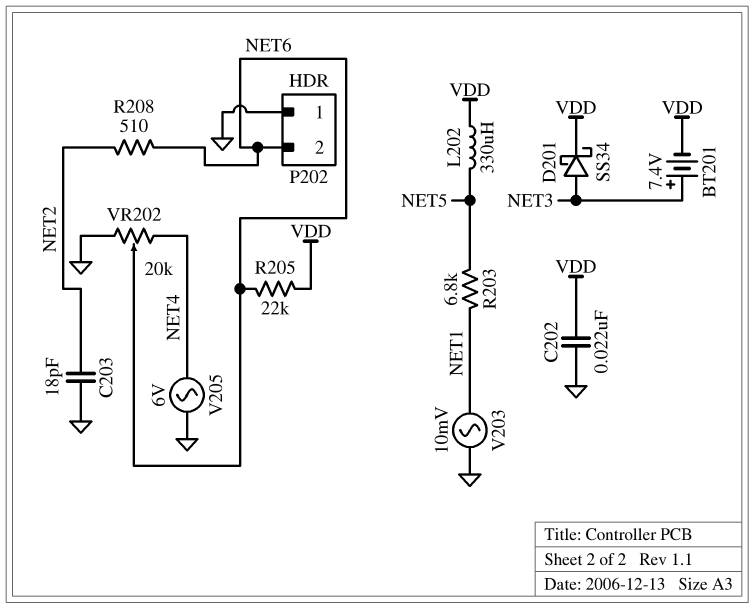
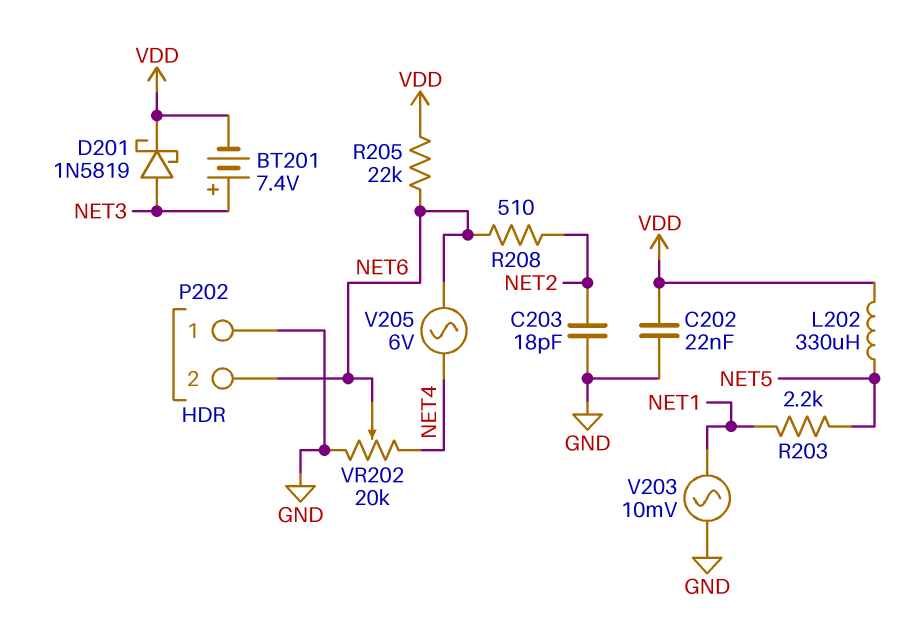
D201: schottky SS34 (A NET3, K VDD) -> schottky 1N5819 (A NET3, K VDD)
R203: 6.8k (NET1, NET5) -> 2.2k (NET1, NET5)
V205: AC 6V (GND, NET4) -> AC 6V (NET4, NET6)

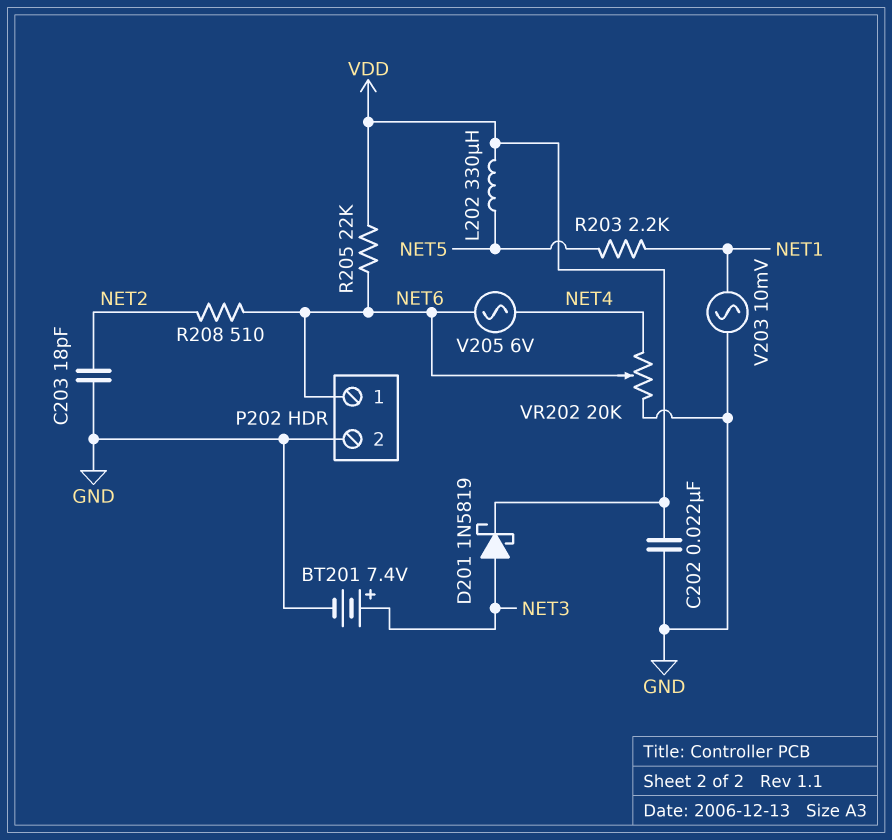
BT201: 7.4V (plus NET3, minus VDD) -> 7.4V (plus NET3, minus GND)
P202 pin 1: GND -> NET6
P202 pin 2: NET6 -> GND

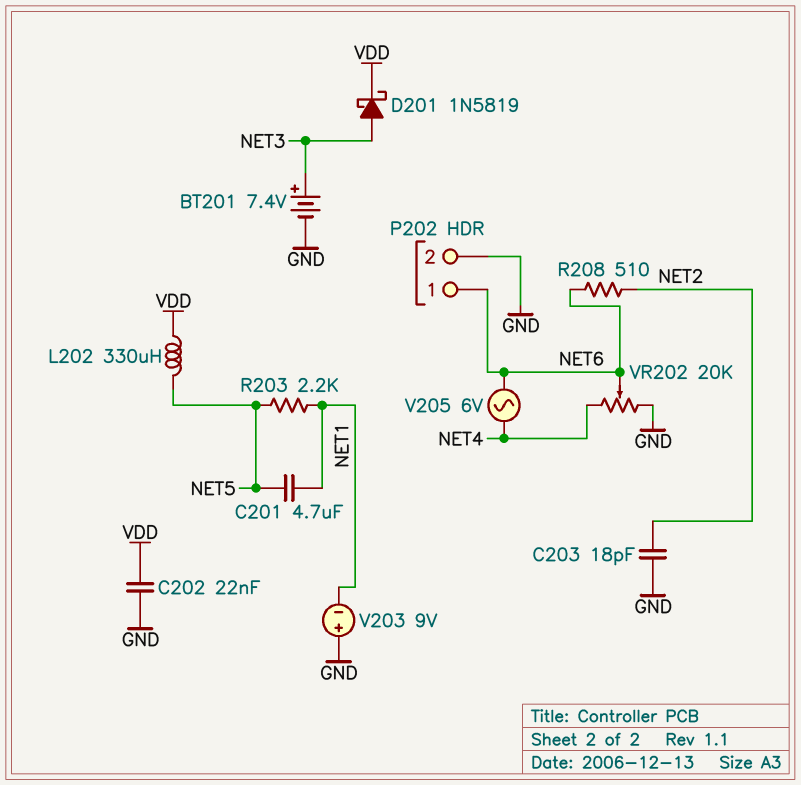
C201: none -> 4.7uF (NET1, NET5)
R205: 22k (NET6, VDD) -> none
V203: AC 10mV (GND, NET1) -> 9V (plus GND, minus NET1)

